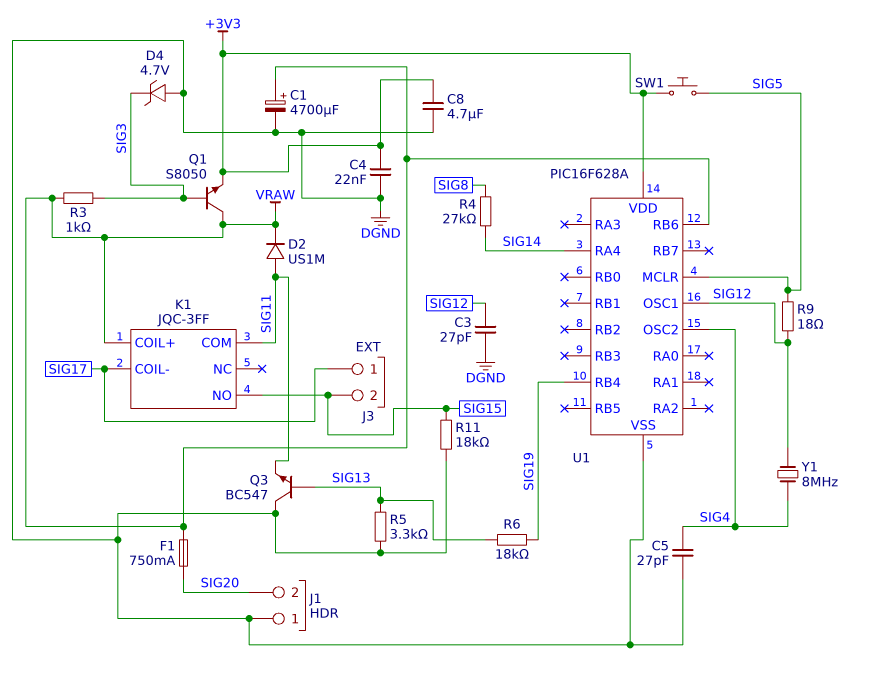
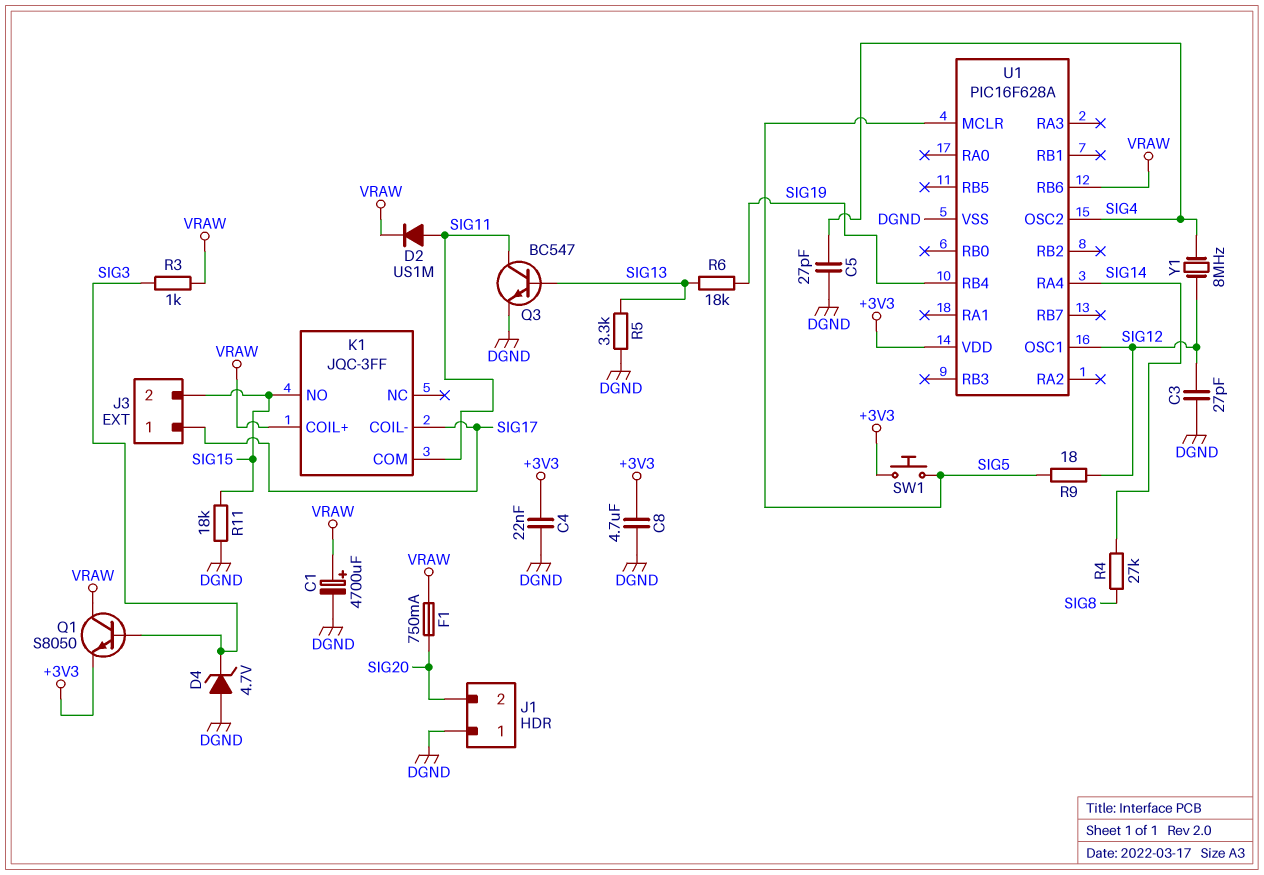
Q3: NPN BC547 (B SIG13, C DGND, E SIG11) -> NPN BC547 (B SIG13, C SIG11, E DGND)

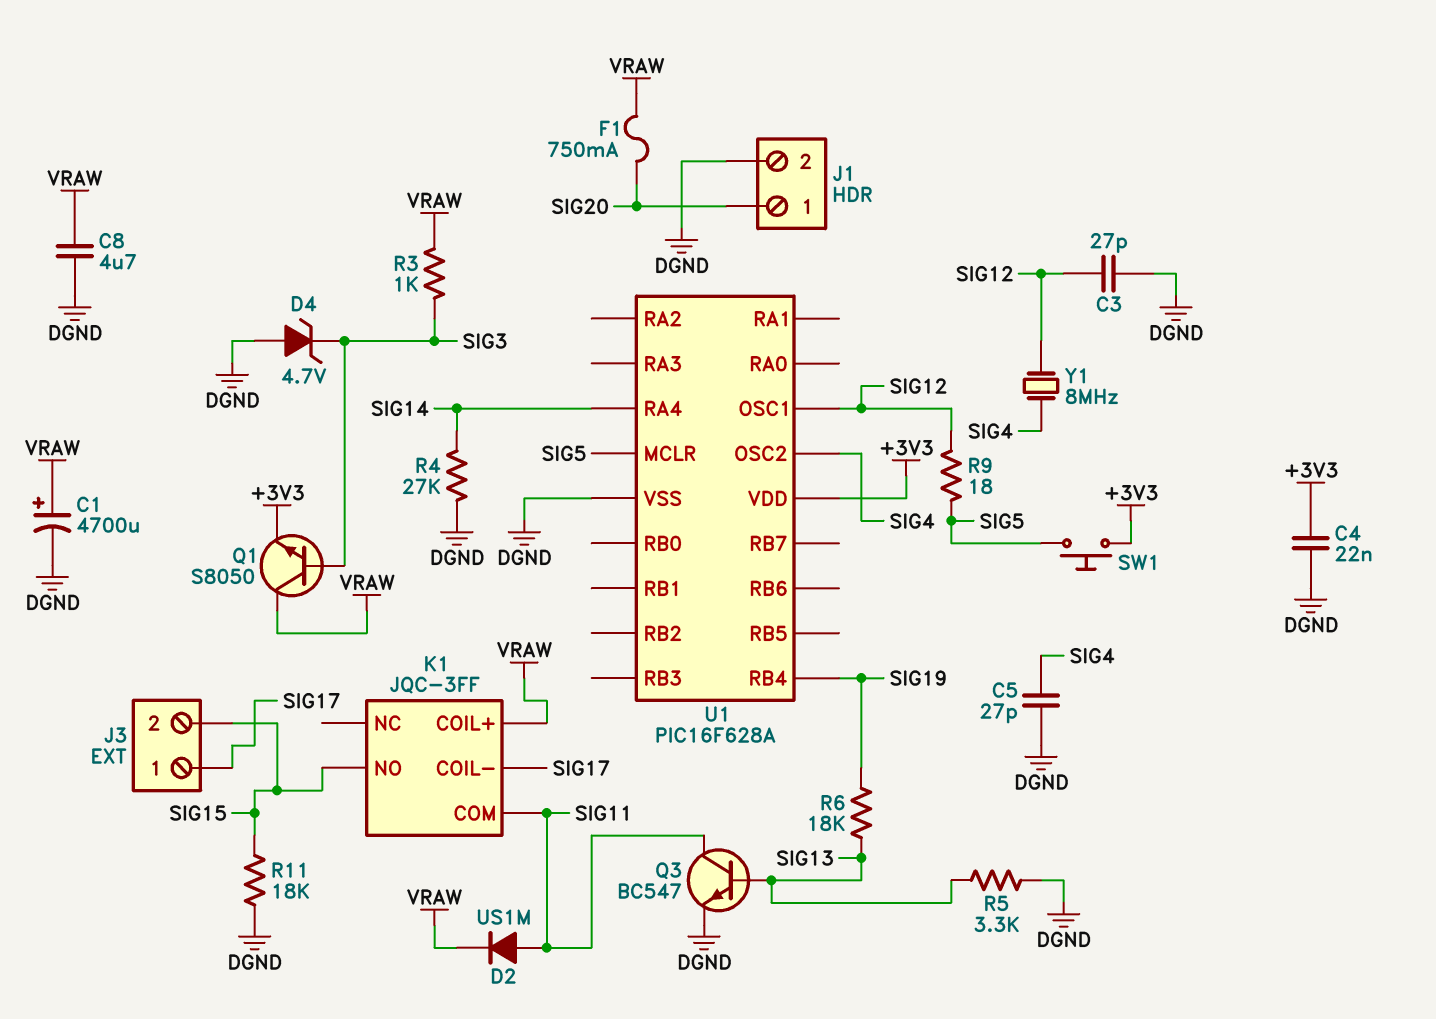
C8: 4.7uF (+3V3, DGND) -> 4.7uF (DGND, VRAW)
J1 pin 1: DGND -> SIG20
J1 pin 2: SIG20 -> DGND
R4: 27k (SIG8, SIG14) -> 27k (DGND, SIG14)
U1 pin RB6: VRAW -> none

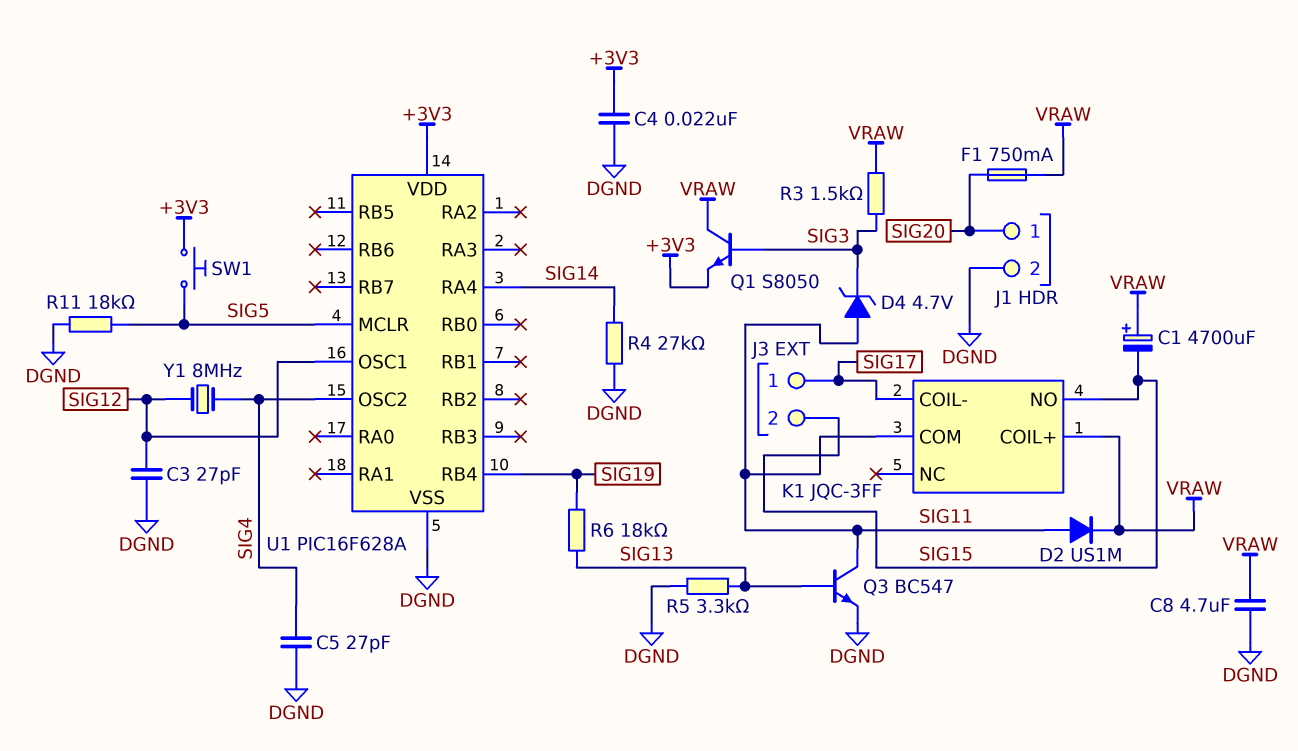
C1: 4700uF (plus VRAW, minus DGND) -> 4700uF (plus VRAW, minus SIG15)
D4: zener 4.7V (A DGND, K SIG3) -> zener 4.7V (A SIG11, K SIG3)
R3: 1k (SIG3, VRAW) -> 1.5k (SIG3, VRAW)
R9: 18 (SIG5, SIG12) -> none
R11: 18k (DGND, SIG15) -> 18k (DGND, SIG5)

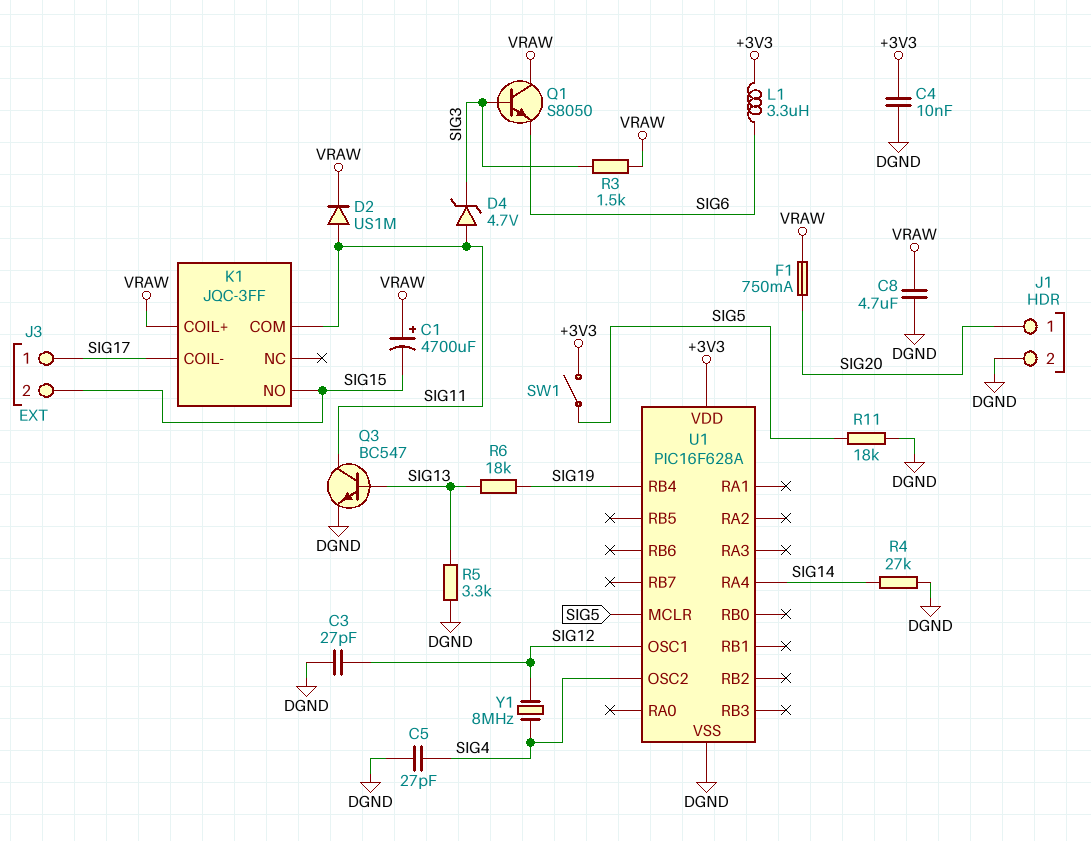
C4: 22nF (+3V3, DGND) -> 10nF (+3V3, DGND)
L1: none -> 3.3uH (+3V3, SIG6)
Q1: NPN S8050 (B SIG3, C VRAW, E +3V3) -> NPN S8050 (B SIG3, C VRAW, E SIG6)
SW1: button (+3V3, SIG5) -> switch (+3V3, SIG5)

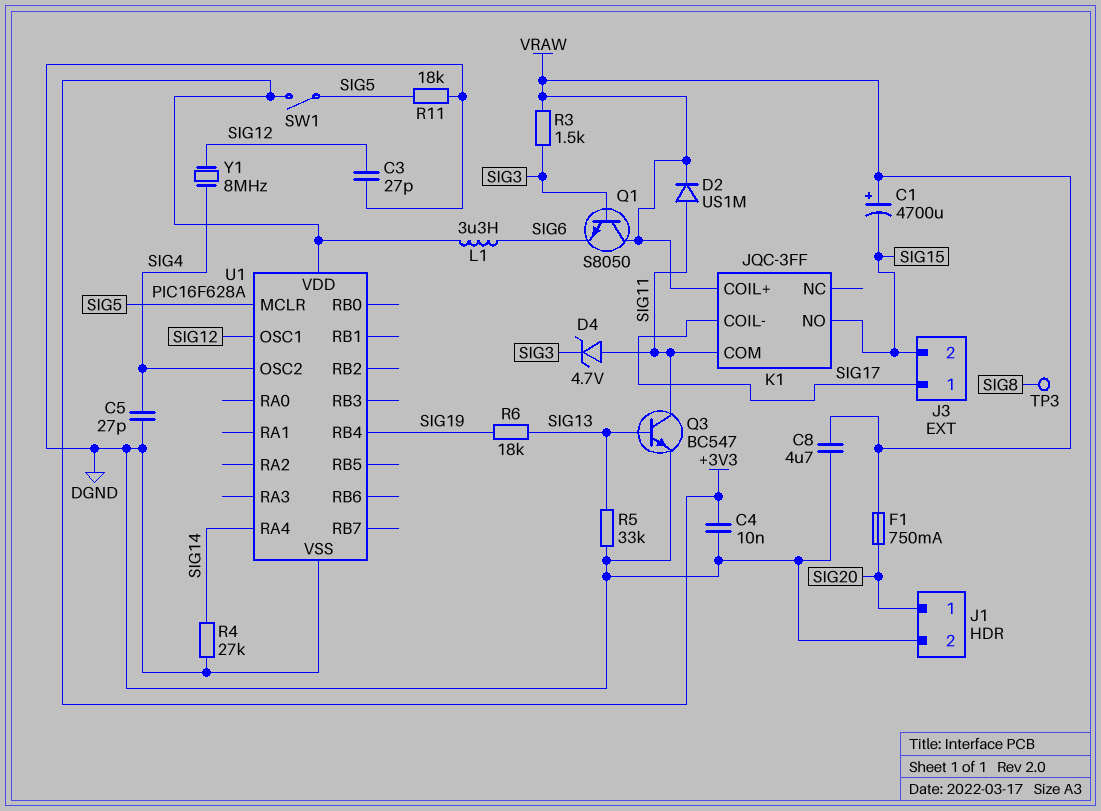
R5: 3.3k (DGND, SIG13) -> 33k (DGND, SIG13)
TP3: none -> test point (SIG8)

